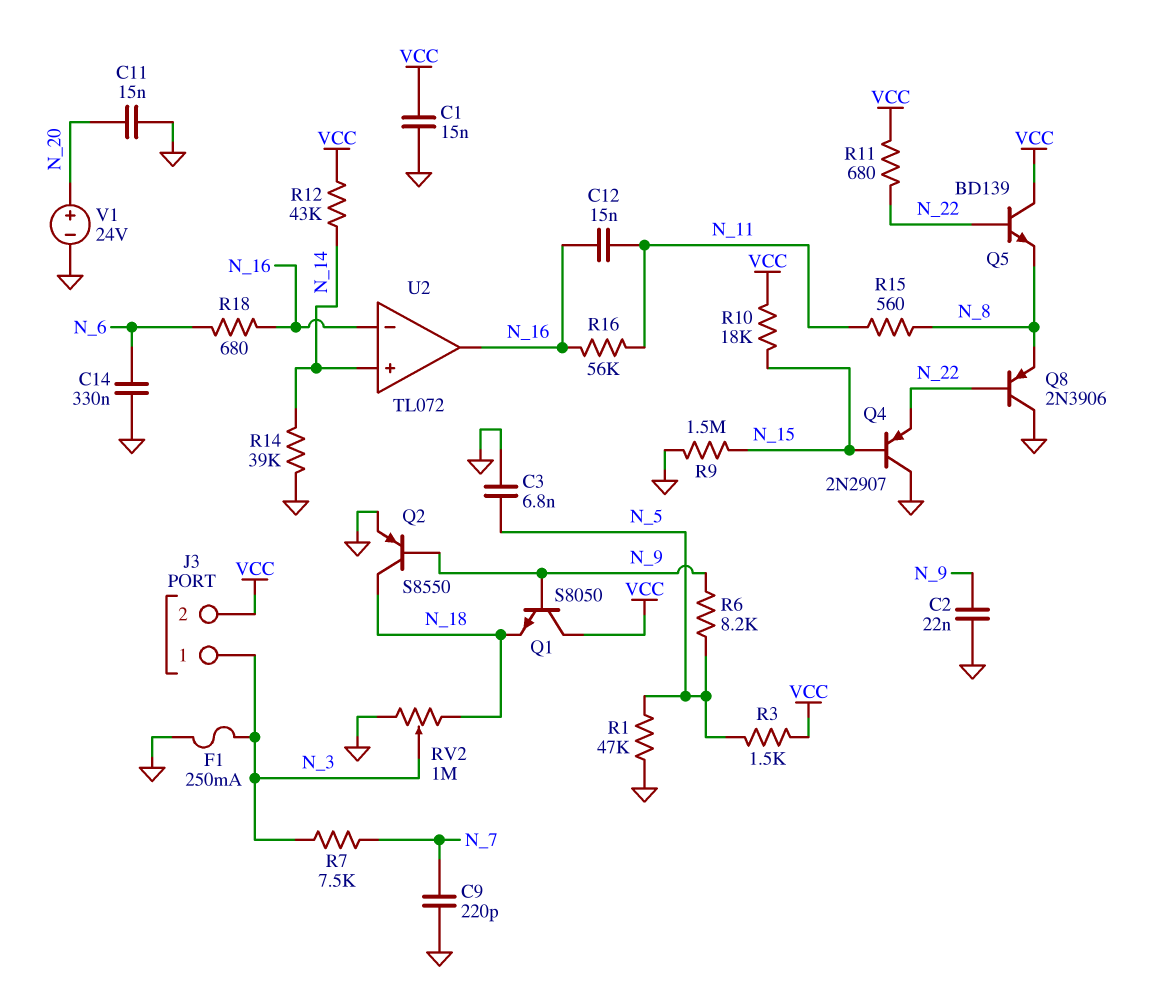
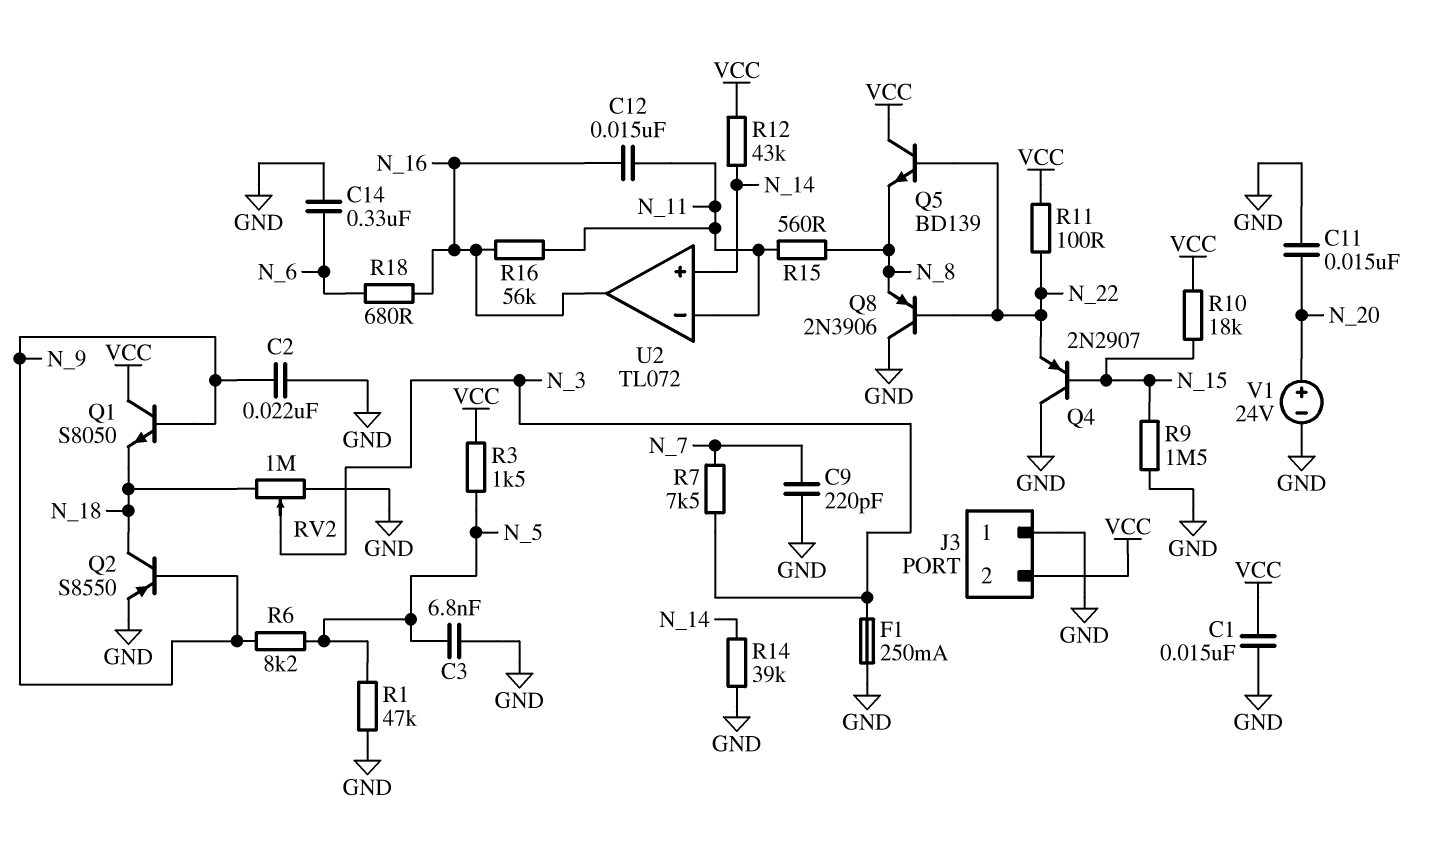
J3 pin 1: N_3 -> GND
R11: 680 (N_22, VCC) -> 100 (N_22, VCC)
U2 pin in-: N_16 -> N_11

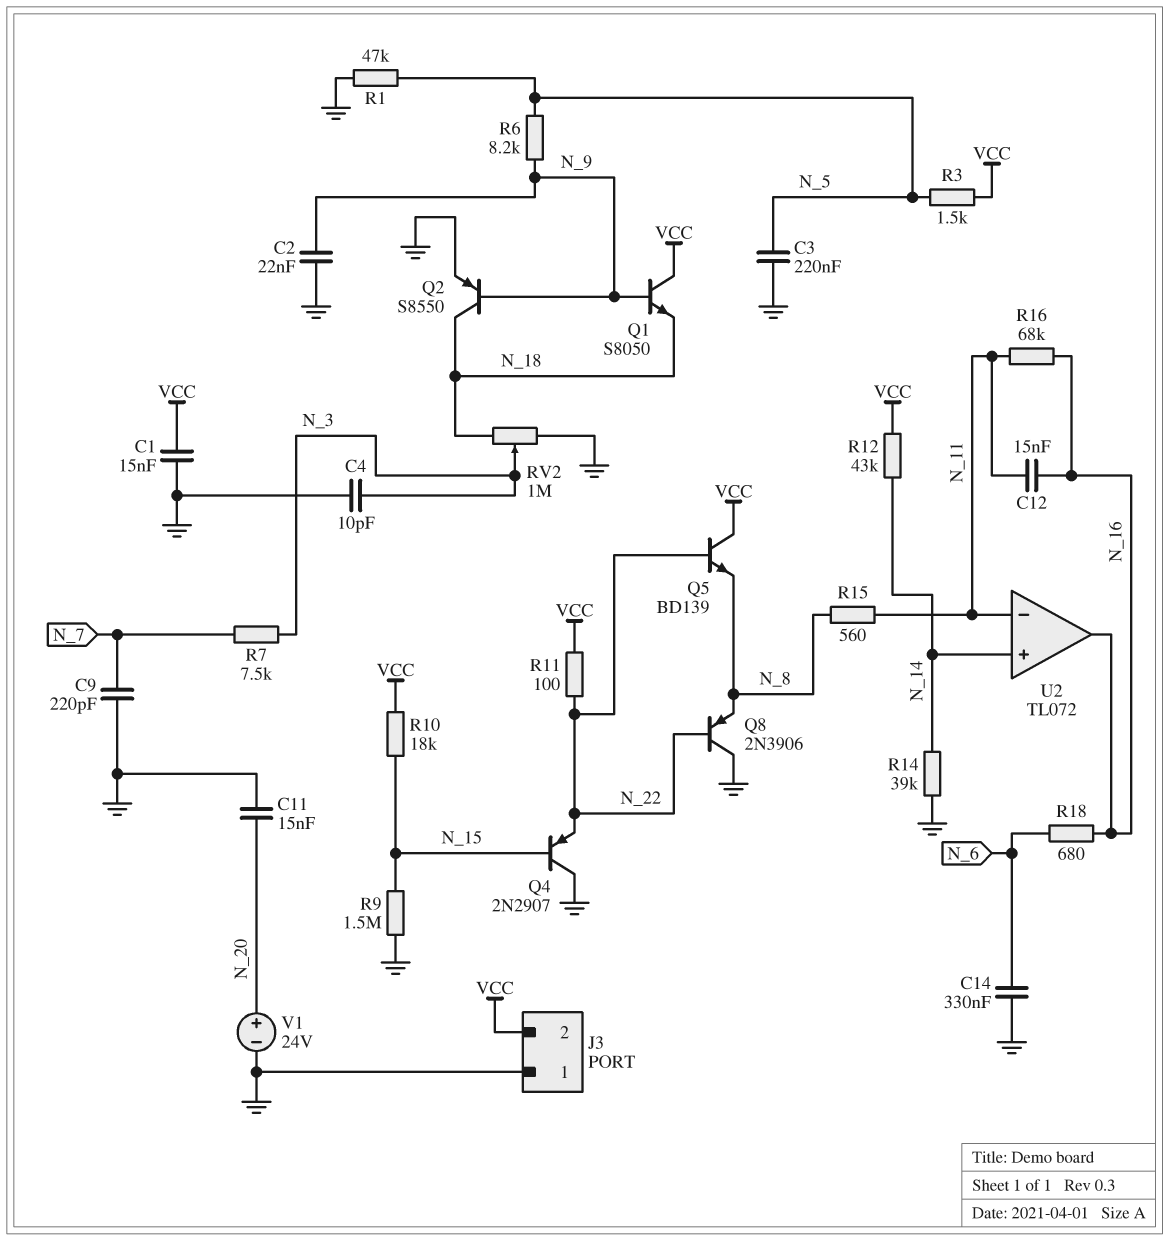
C3: 6.8nF (GND, N_5) -> 220nF (GND, N_5)
C4: none -> 10pF (GND, N_3)
F1: 250mA (GND, N_3) -> none
R16: 56k (N_11, N_16) -> 68k (N_11, N_16)

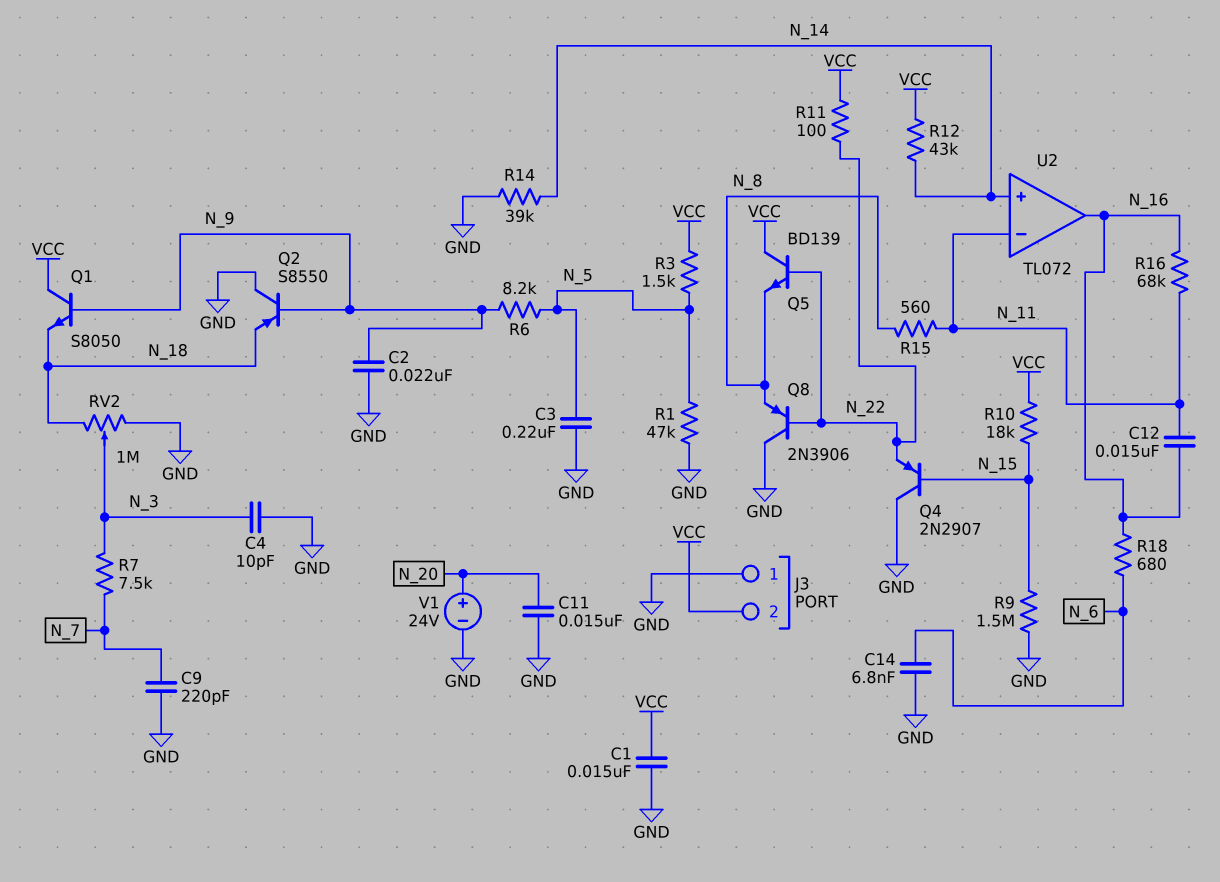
C14: 330nF (GND, N_6) -> 6.8nF (GND, N_6)
Q2: PNP S8550 (B N_9, C N_18, E GND) -> PNP S8550 (B N_9, C GND, E N_18)

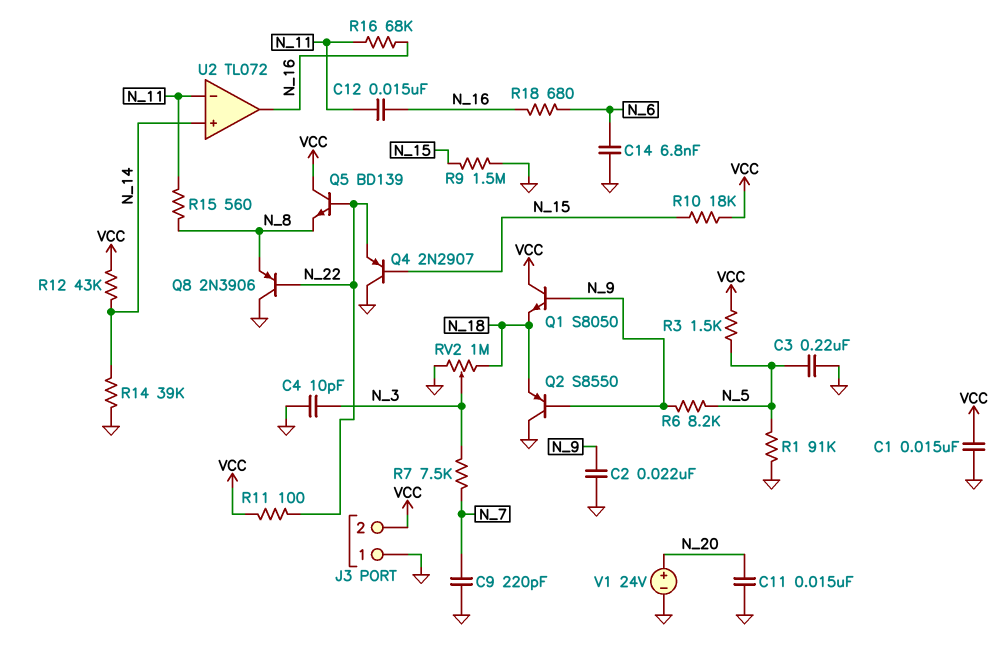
R1: 47k (GND, N_5) -> 91k (GND, N_5)

